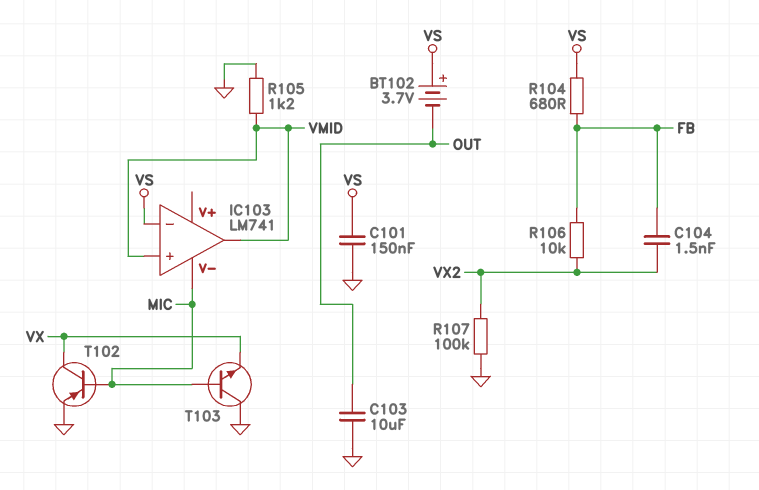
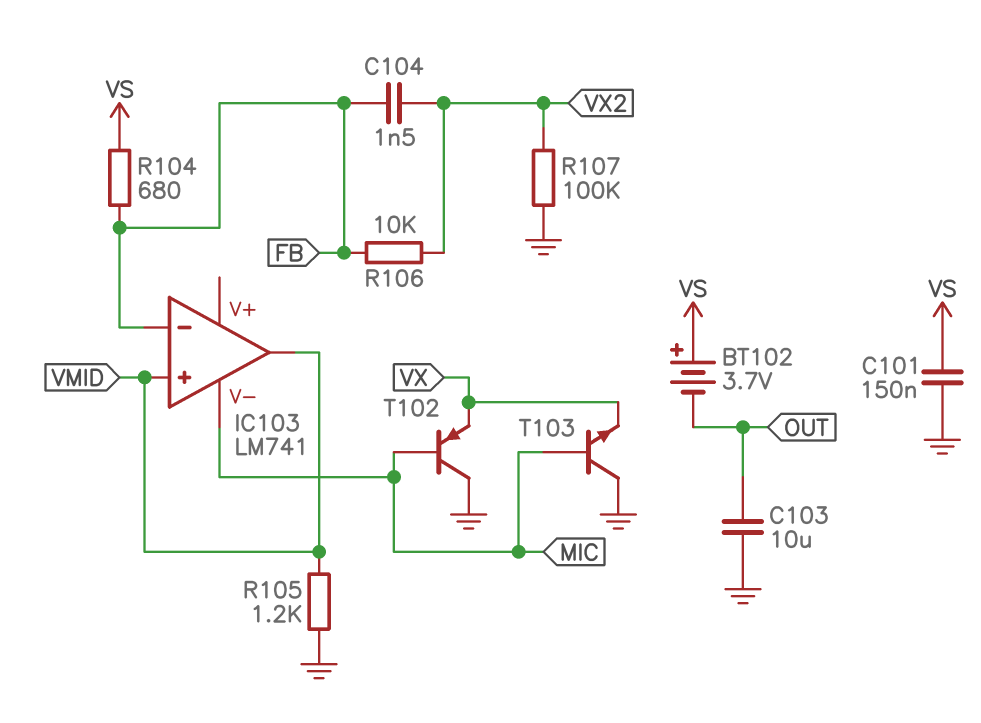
IC103 pin in-: VS -> FB
T102: PNP (B MIC, C VX, E GND) -> PNP (B MIC, C GND, E VX)

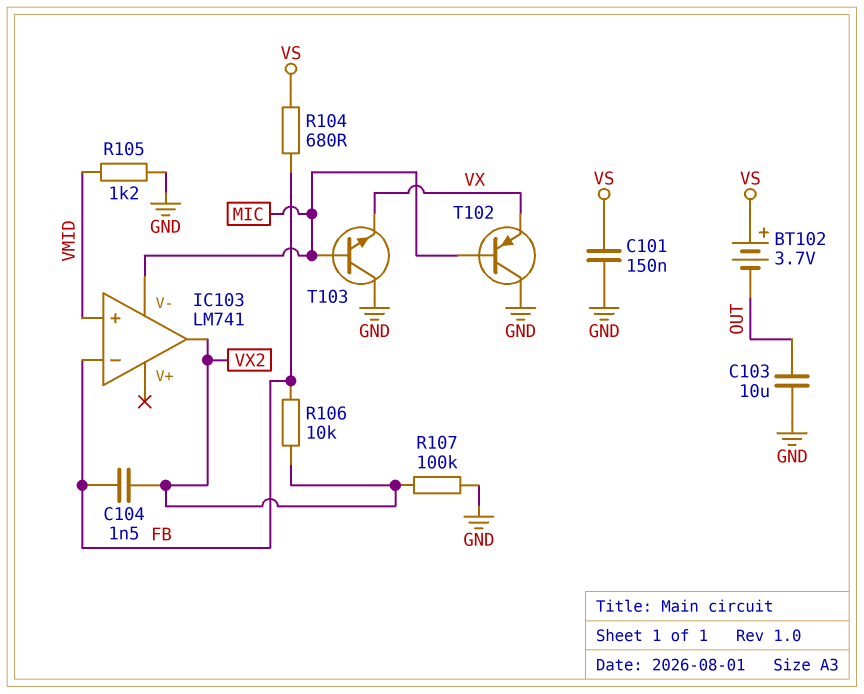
IC103 pin out: VMID -> VX2

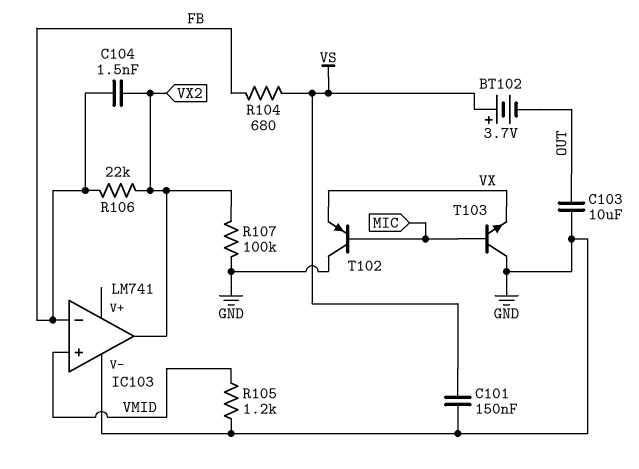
IC103 pin V-: MIC -> GND
R106: 10k (FB, VX2) -> 22k (FB, VX2)

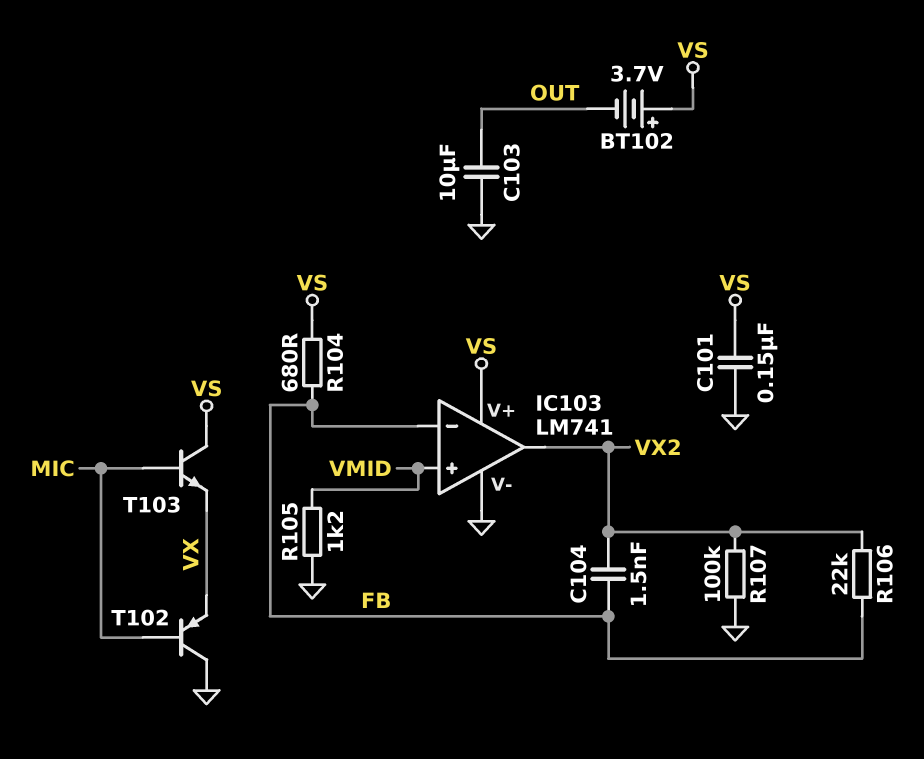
IC103 pin V+: none -> VS
T103: NPN (B MIC, C GND, E VX) -> NPN (B MIC, C VS, E VX)

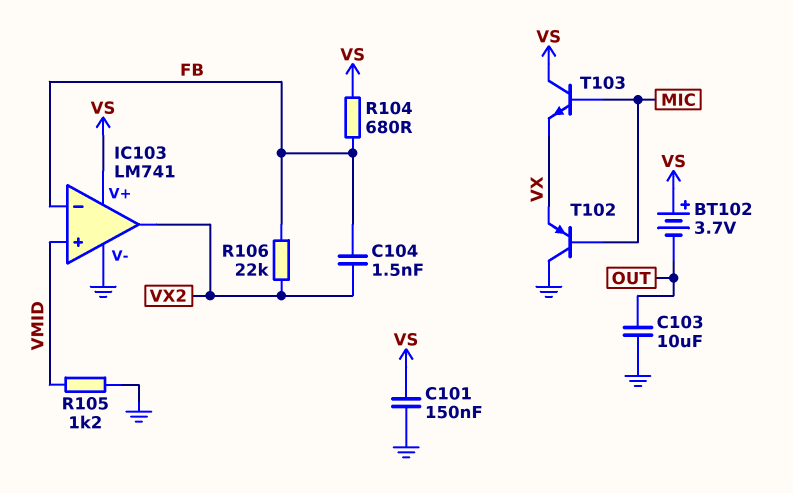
R107: 100k (GND, VX2) -> none

